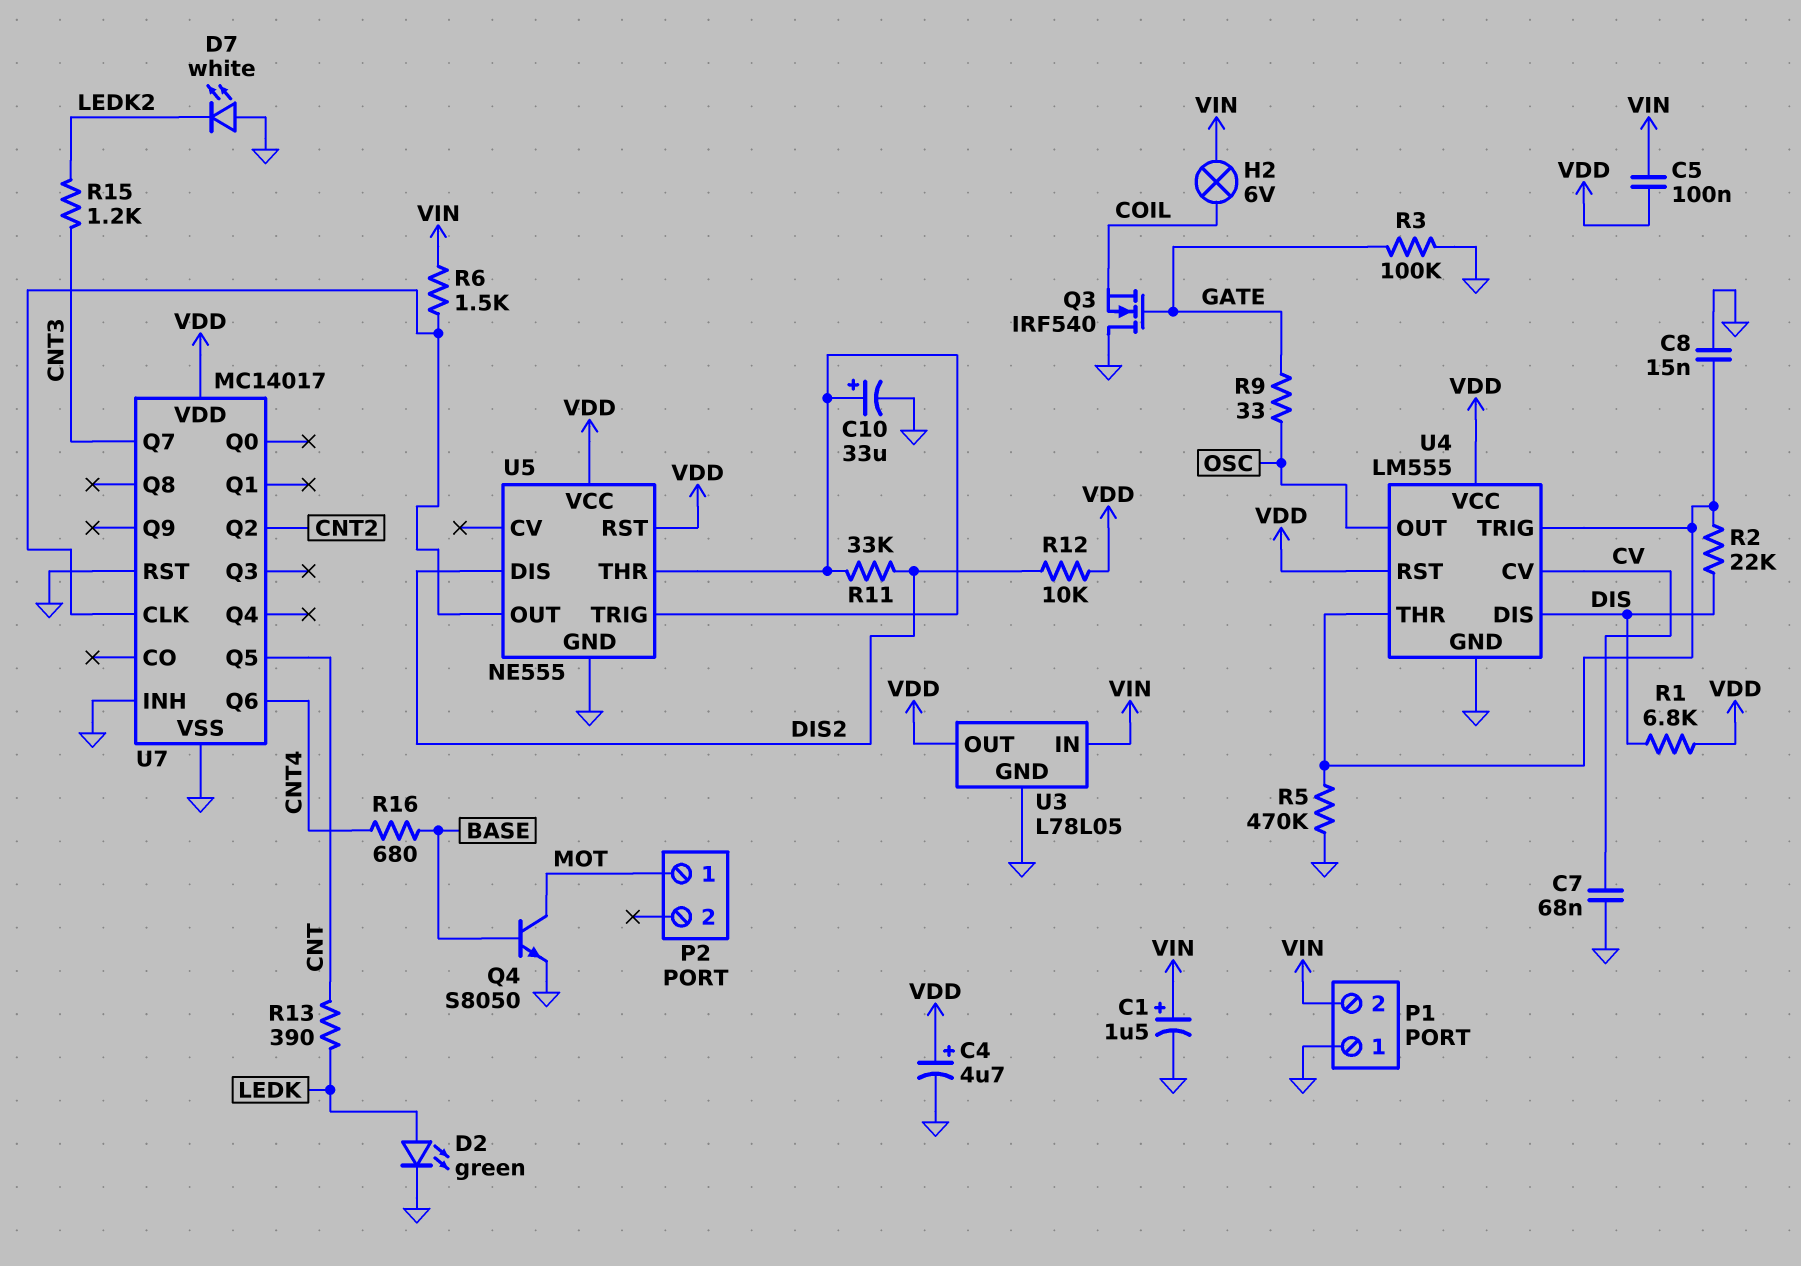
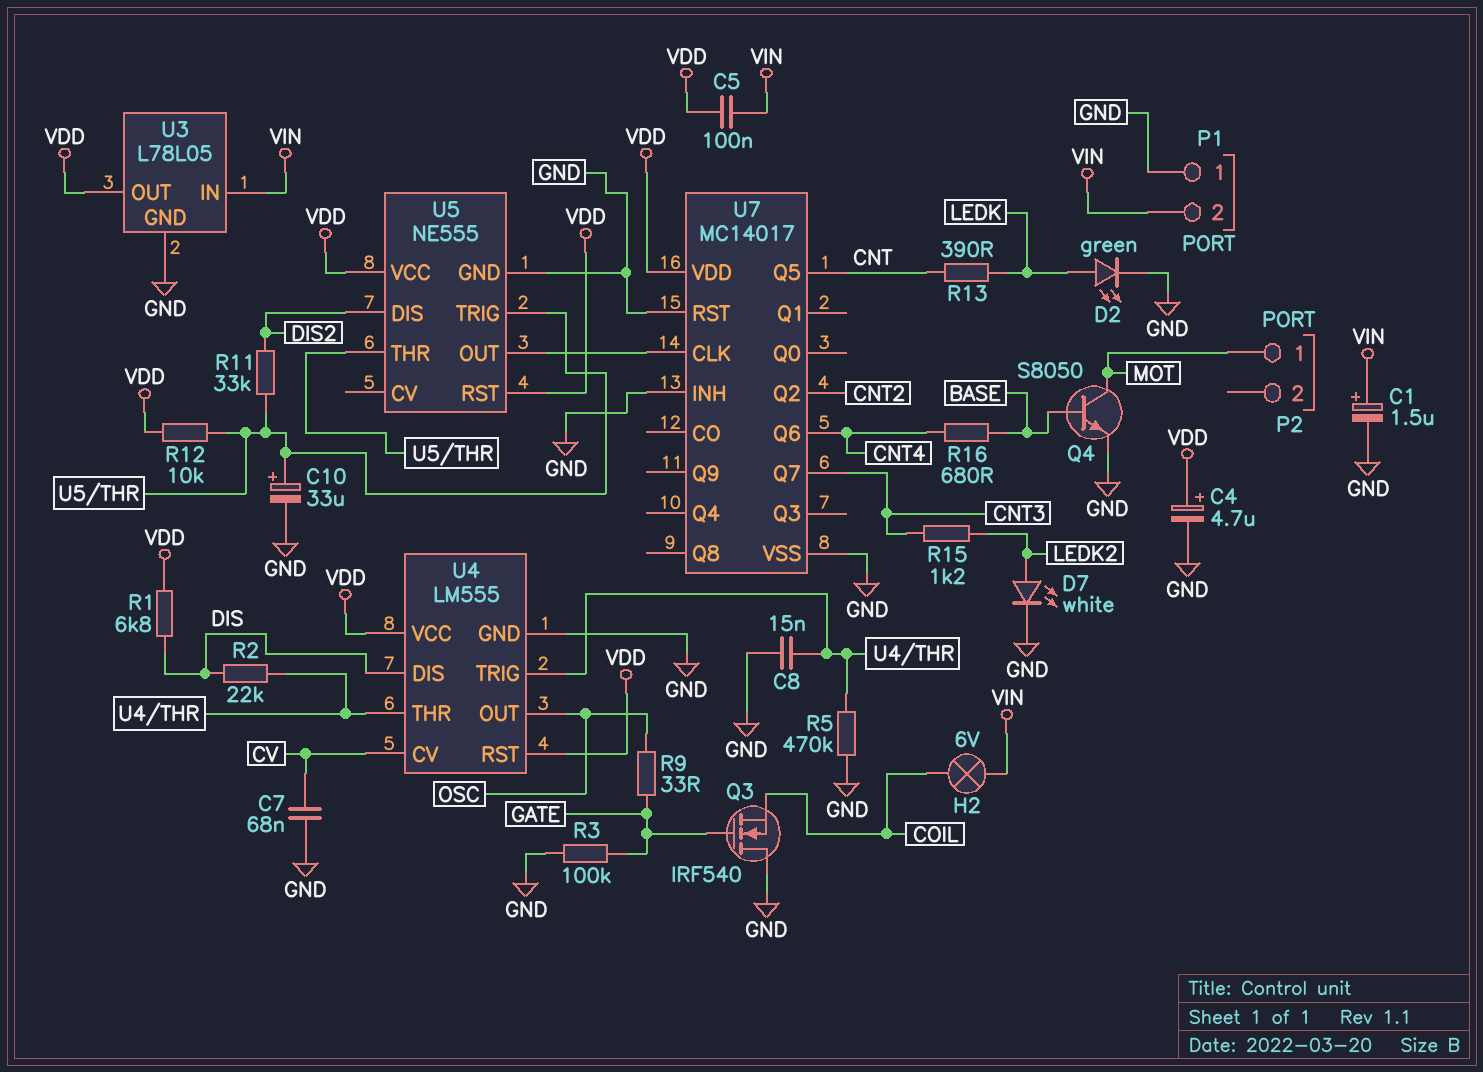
D7: LED white (A GND, K LEDK2) -> LED white (A LEDK2, K GND)
R6: 1.5k (U5/OUT, VIN) -> none
R12: 10k (DIS2, VDD) -> 10k (U5/THR, VDD)

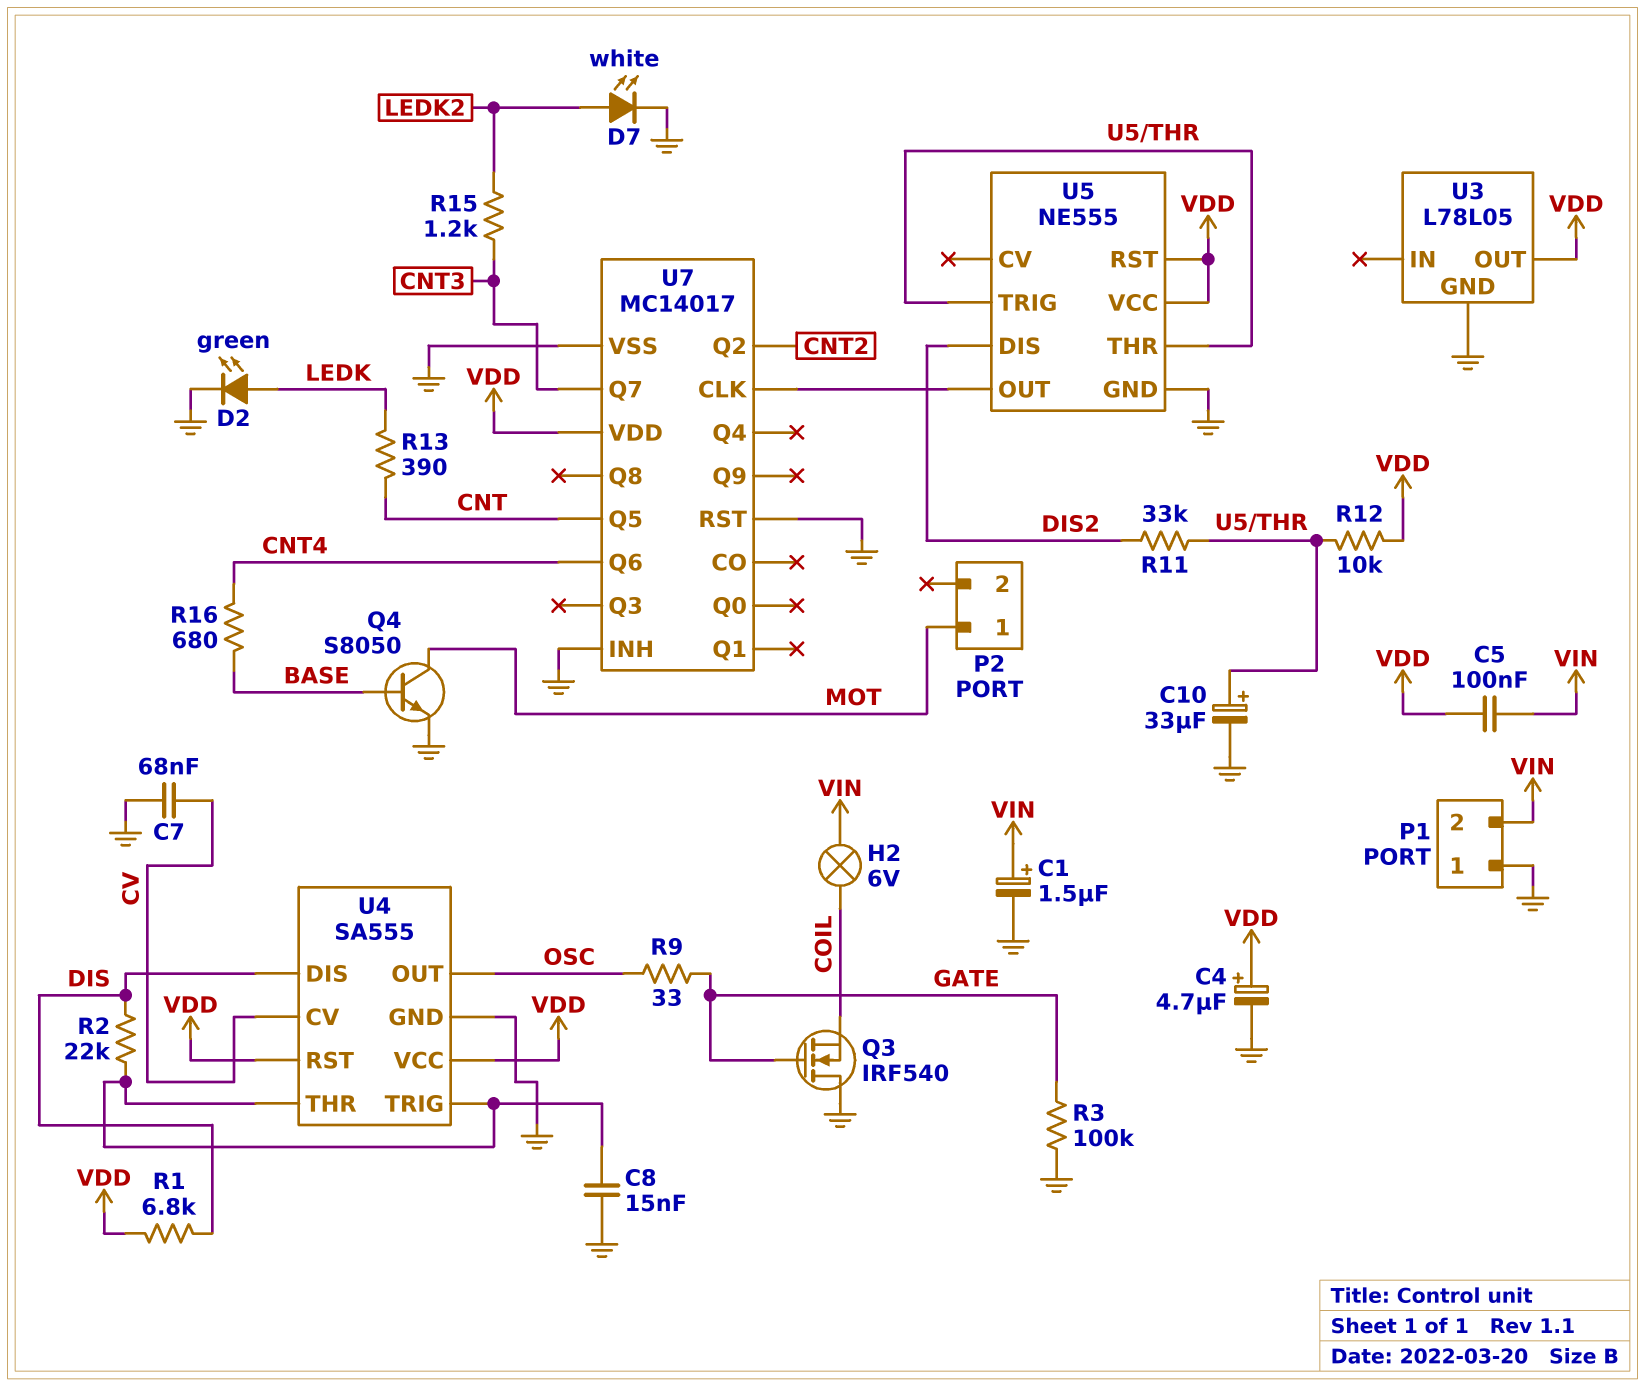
R5: 470k (GND, U4/THR) -> none
U3 pin IN: VIN -> none
U4: LM555 -> SA555

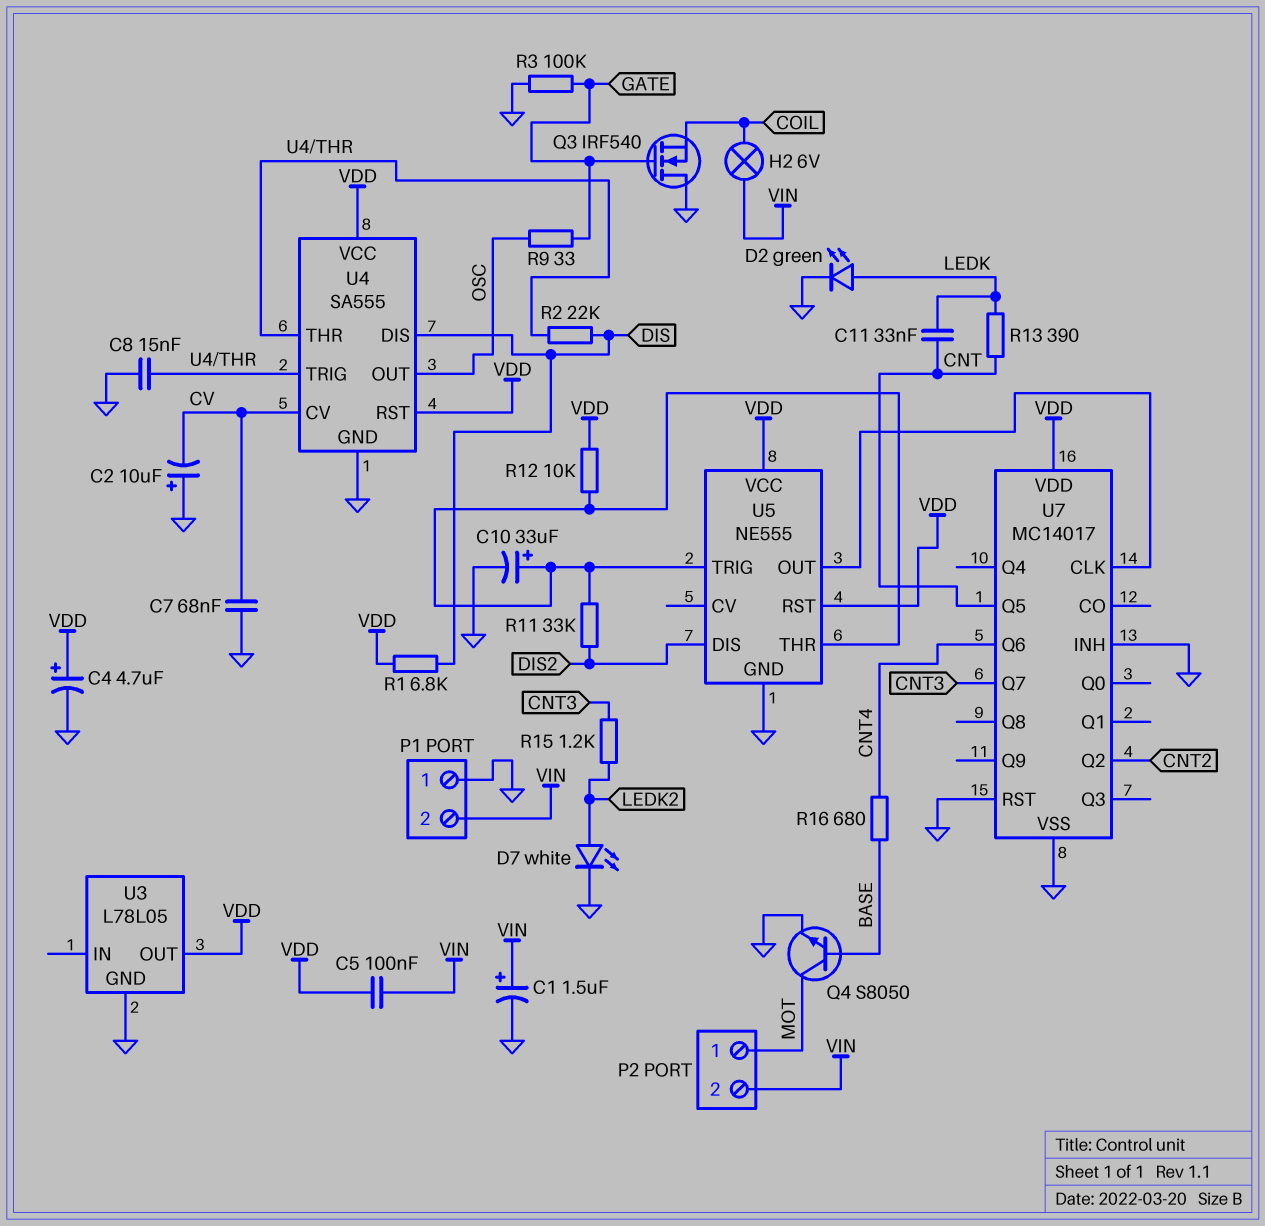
C2: none -> 10uF (plus GND, minus CV)
C11: none -> 33nF (CNT, LEDK)
P2 pin 2: none -> VIN

